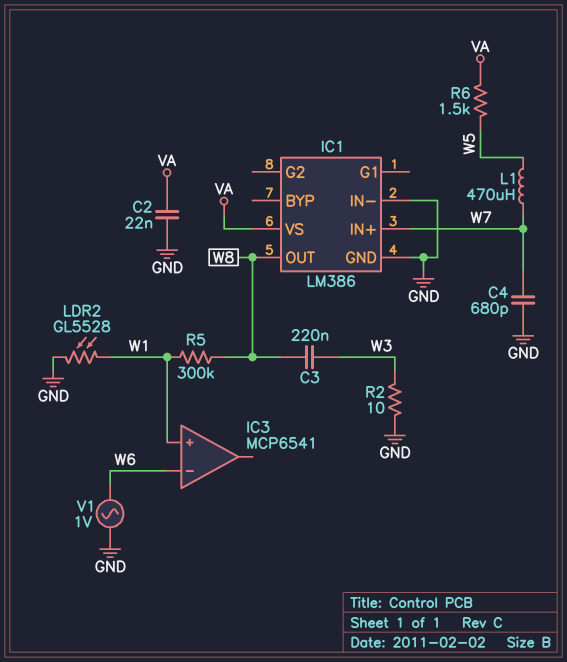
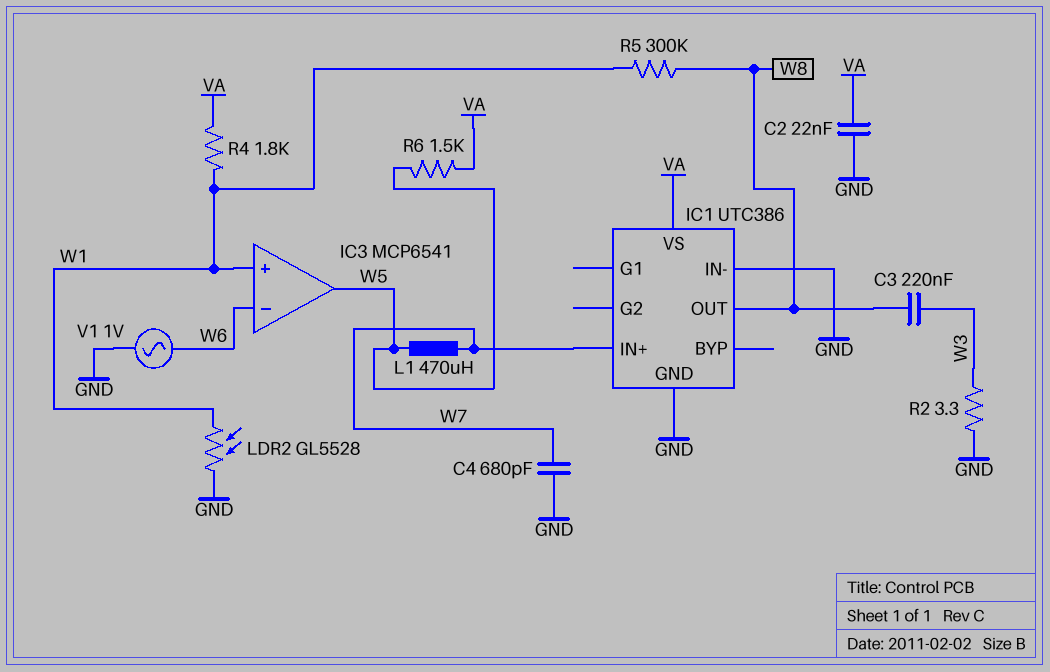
IC1: LM386 -> UTC386
IC3 pin out: none -> W5
R2: 10 (GND, W3) -> 3.3 (GND, W3)
R4: none -> 1.8k (VA, W1)

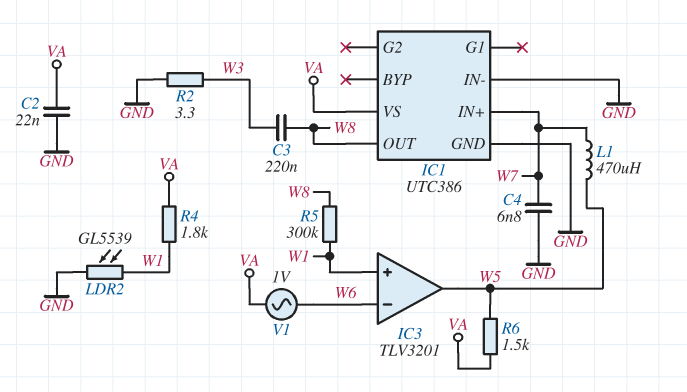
C4: 680pF (GND, W7) -> 6.8nF (GND, W7)
IC3: MCP6541 -> TLV3201
LDR2: GL5528 (GND, W1) -> GL5539 (GND, W1)
V1: AC 1V (GND, W6) -> AC 1V (VA, W6)

